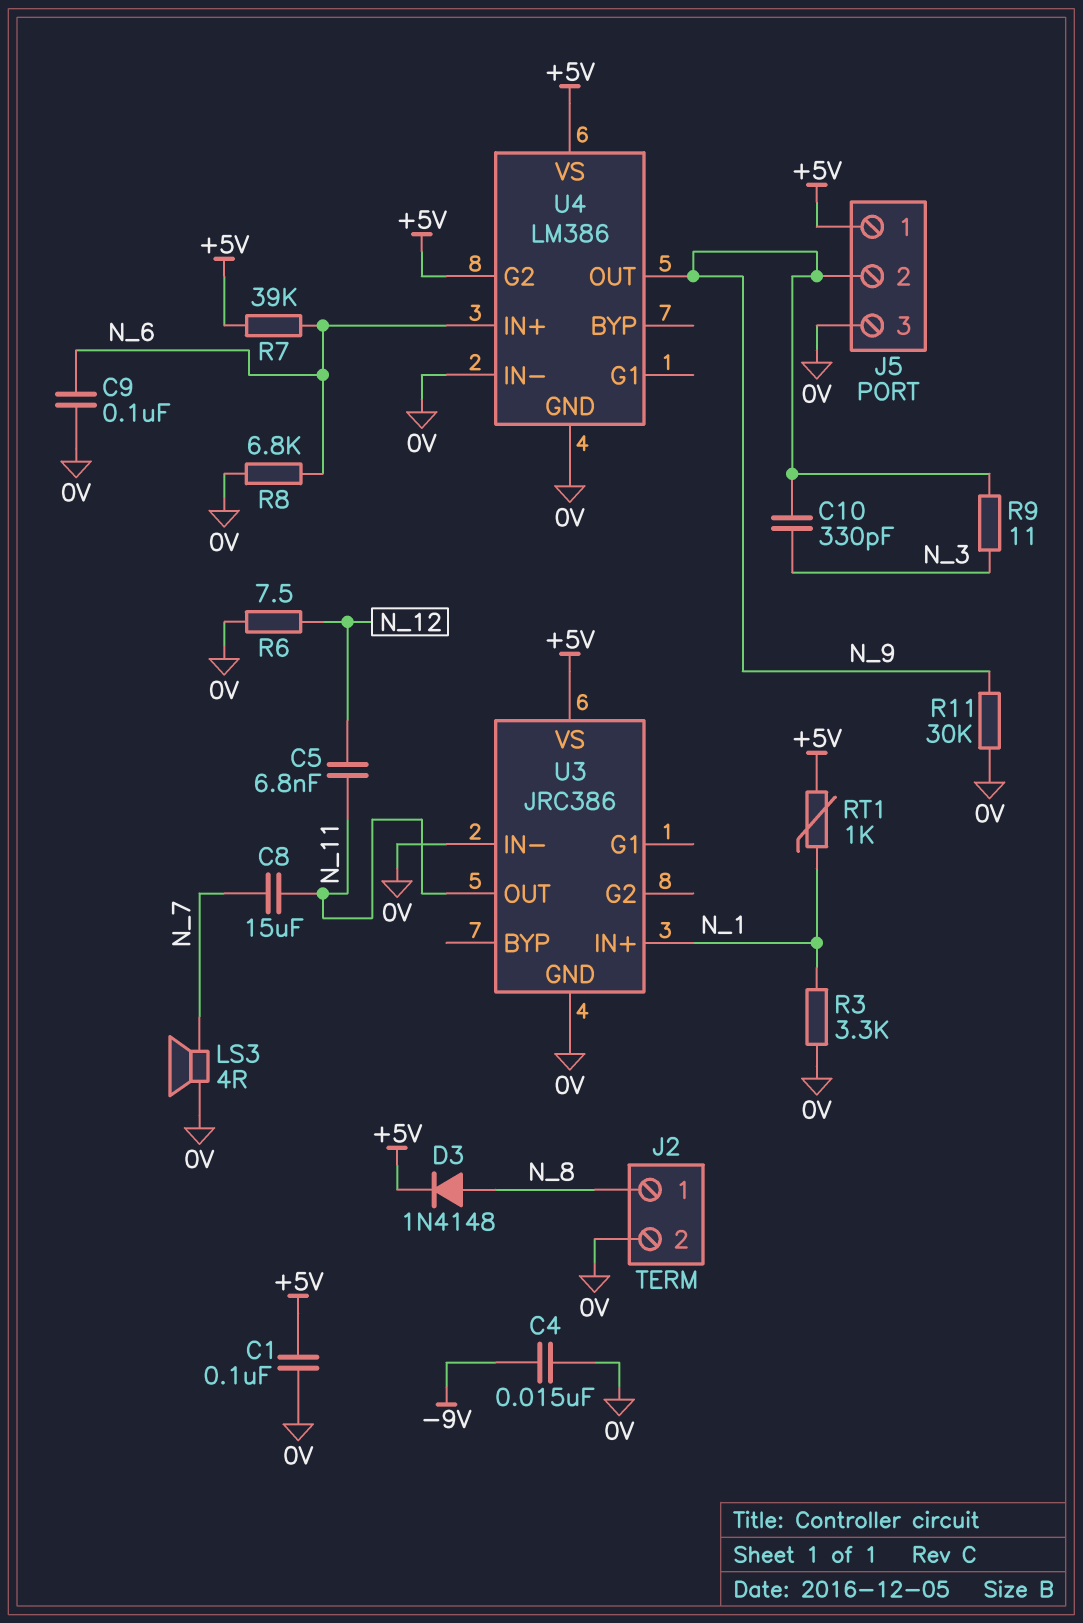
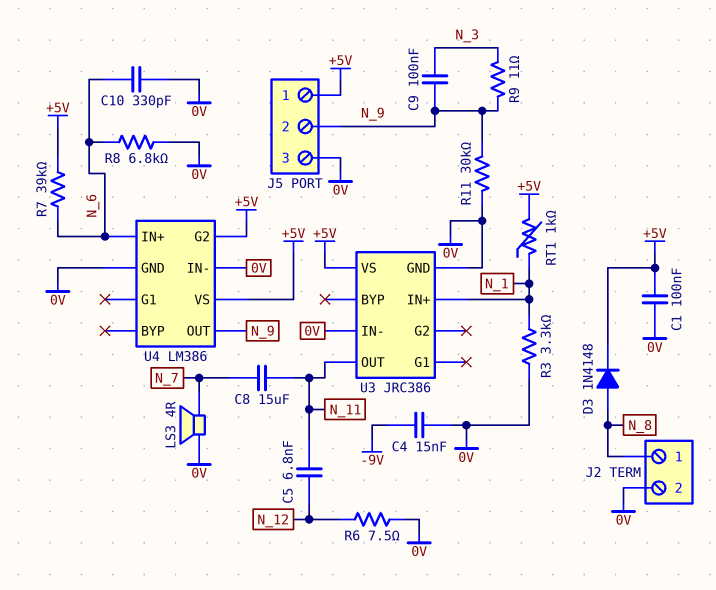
C9: 100nF (0V, N_6) -> 100nF (N_3, N_9)
C10: 330pF (N_3, N_9) -> 330pF (0V, N_6)

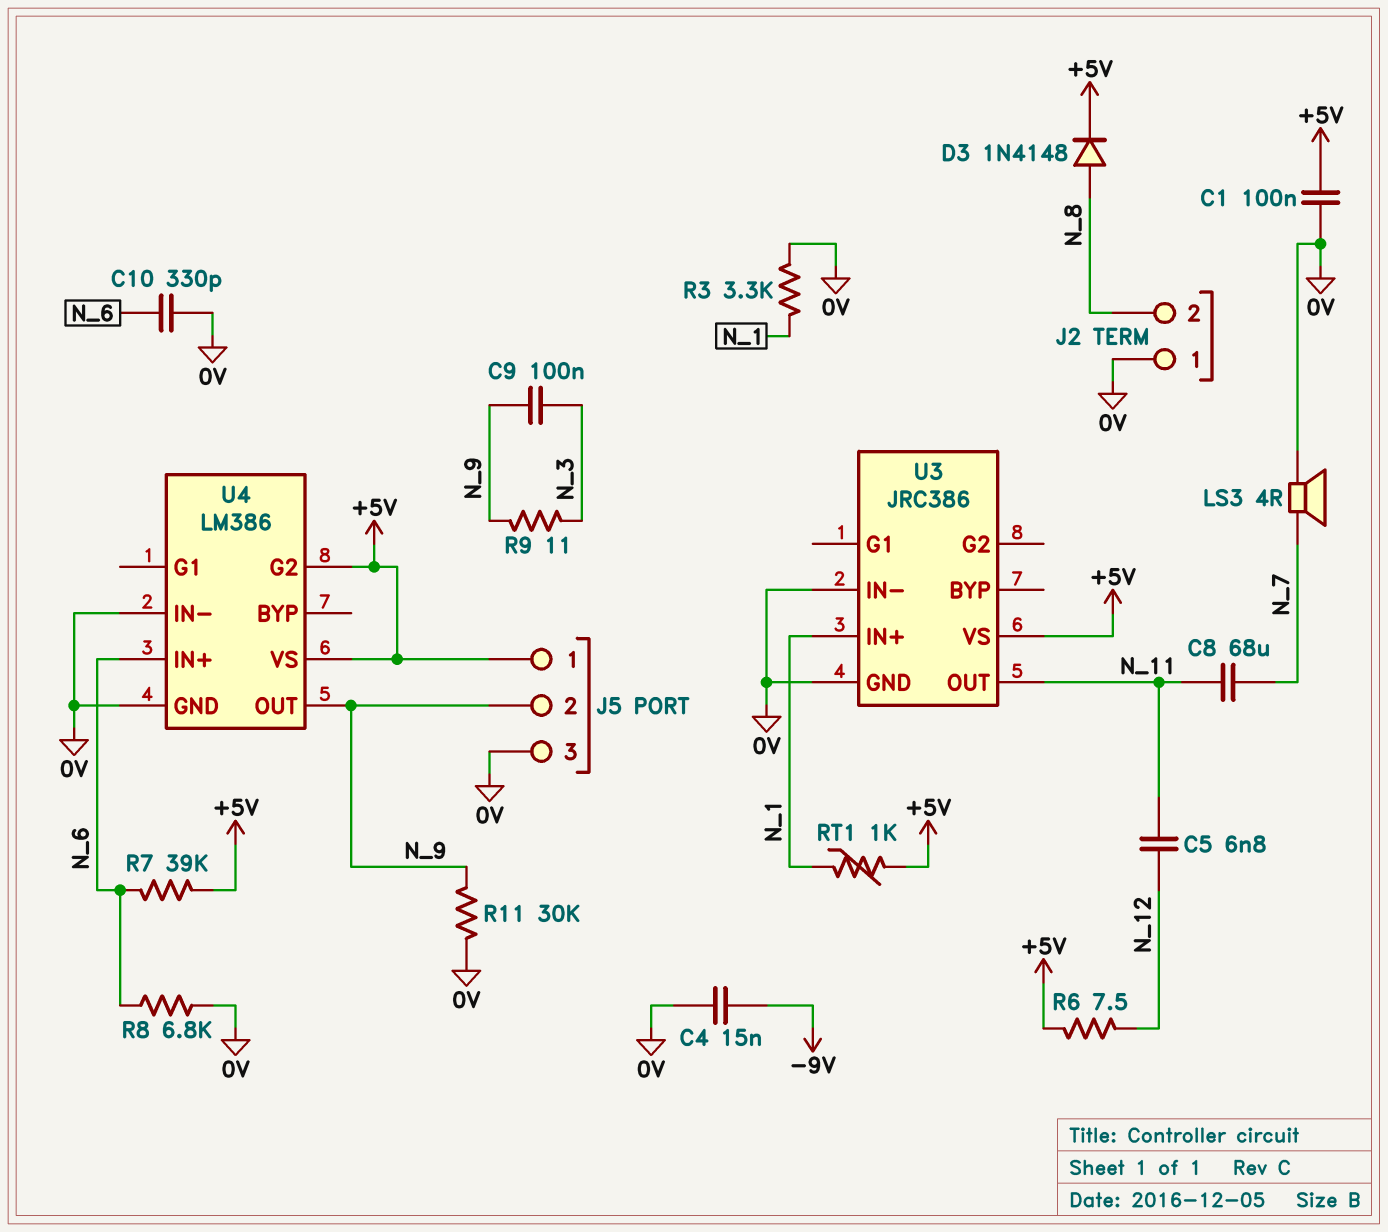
C8: 15uF (N_7, N_11) -> 68uF (N_7, N_11)
J2 pin 1: N_8 -> 0V
J2 pin 2: 0V -> N_8
R6: 7.5 (0V, N_12) -> 7.5 (+5V, N_12)

